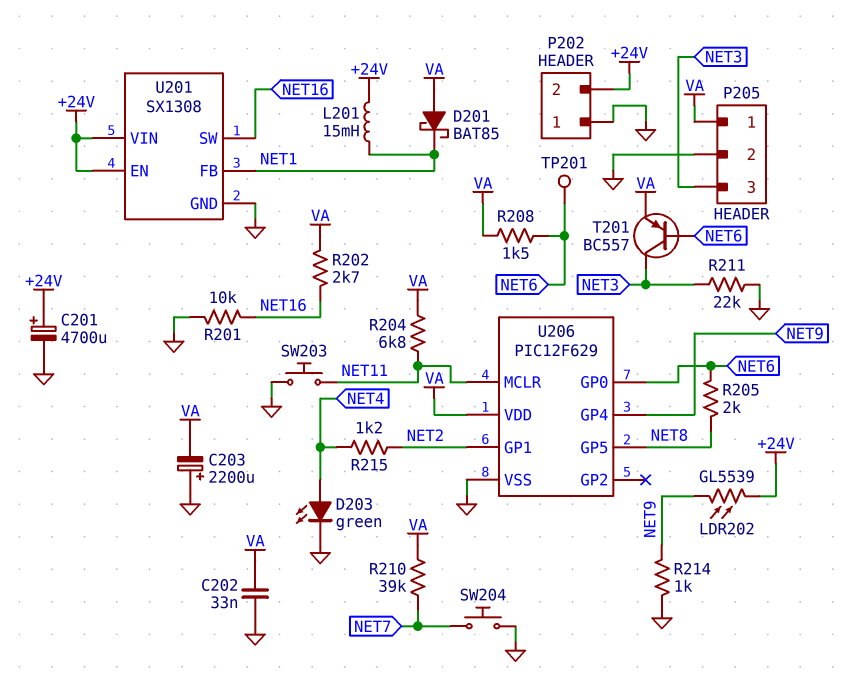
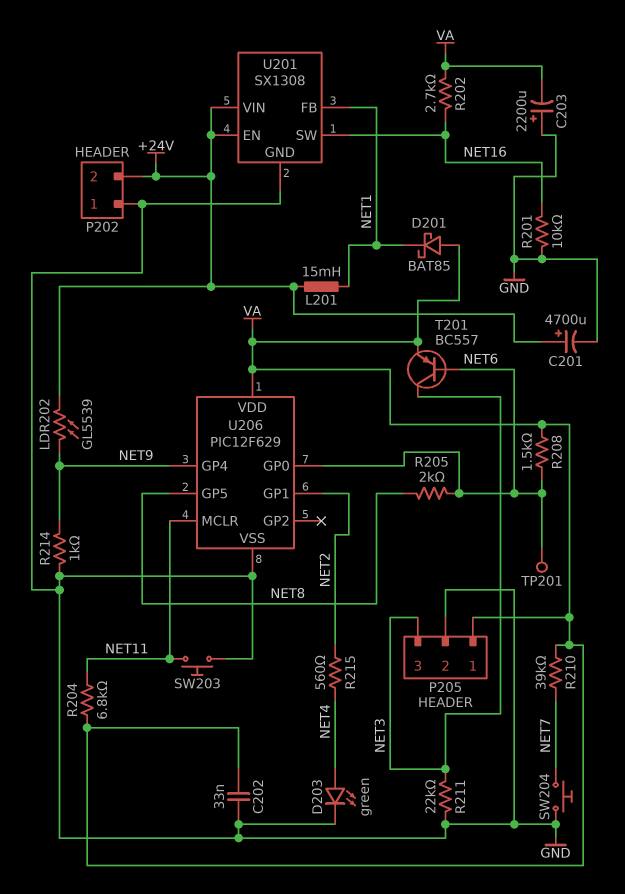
R215: 1.2k (NET2, NET4) -> 560 (NET2, NET4)

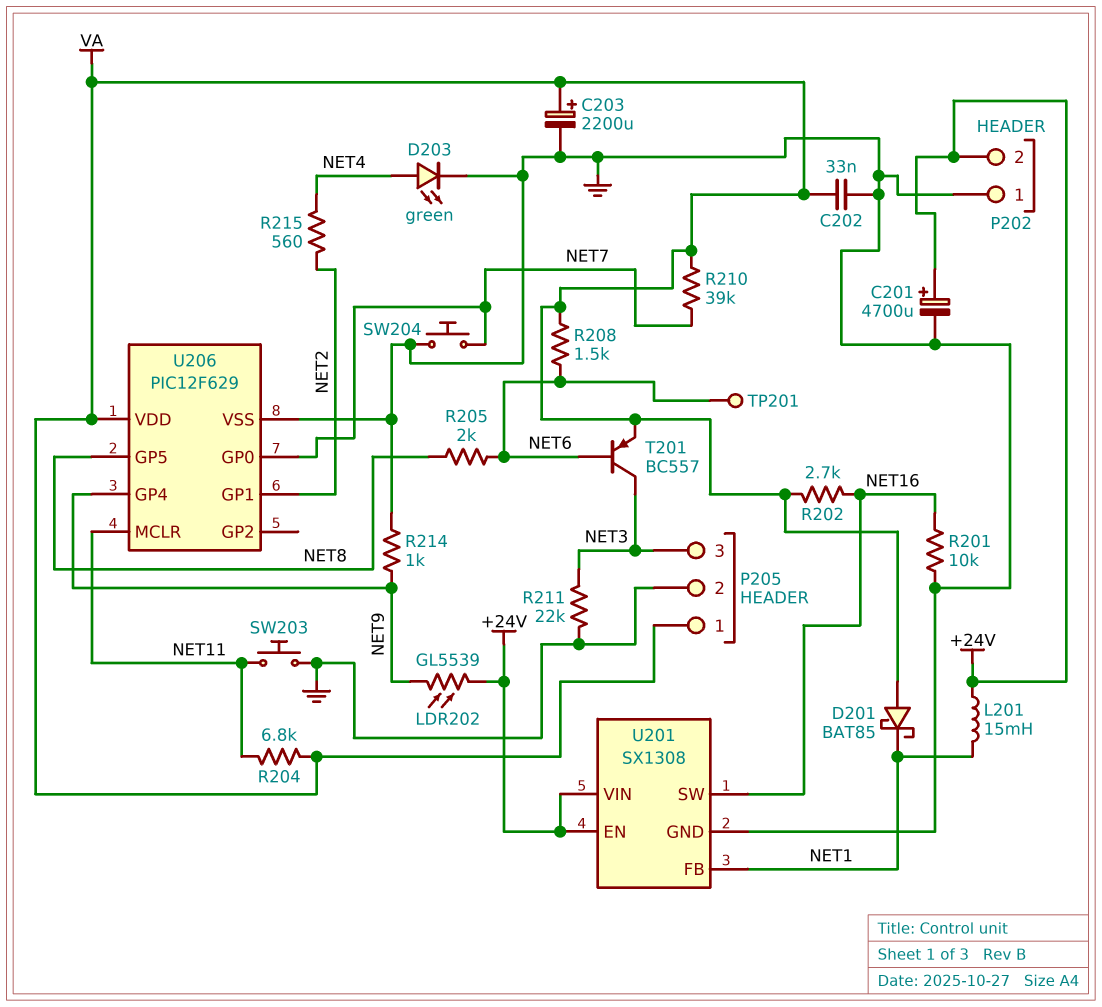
C203: 2200uF (plus GND, minus VA) -> 2200uF (plus VA, minus GND)
U206 pin GP0: NET6 -> NET7

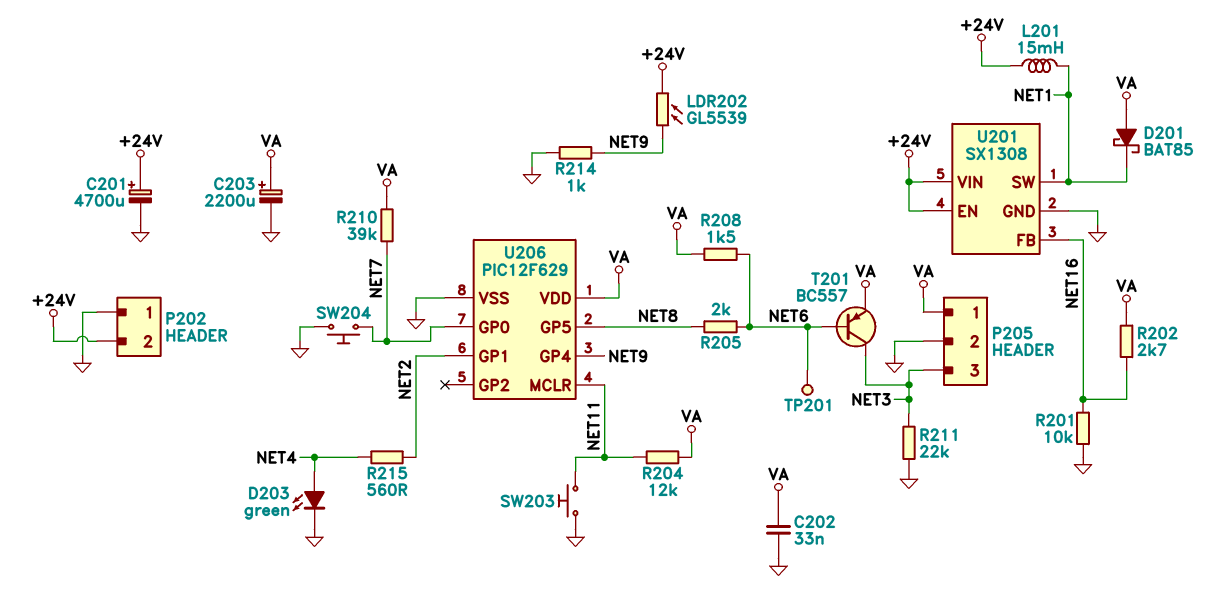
R204: 6.8k (NET11, VA) -> 12k (NET11, VA)
U201 pin FB: NET1 -> NET16
U201 pin SW: NET16 -> NET1

